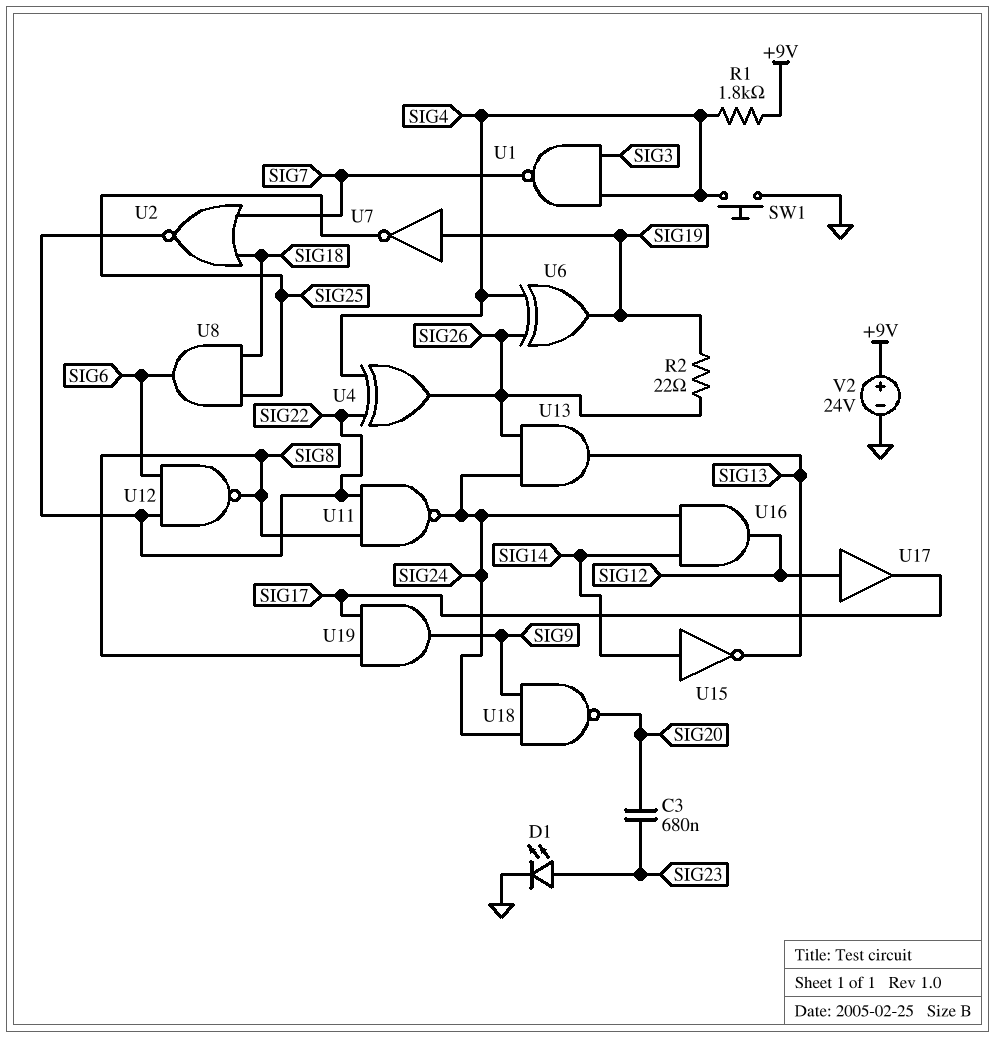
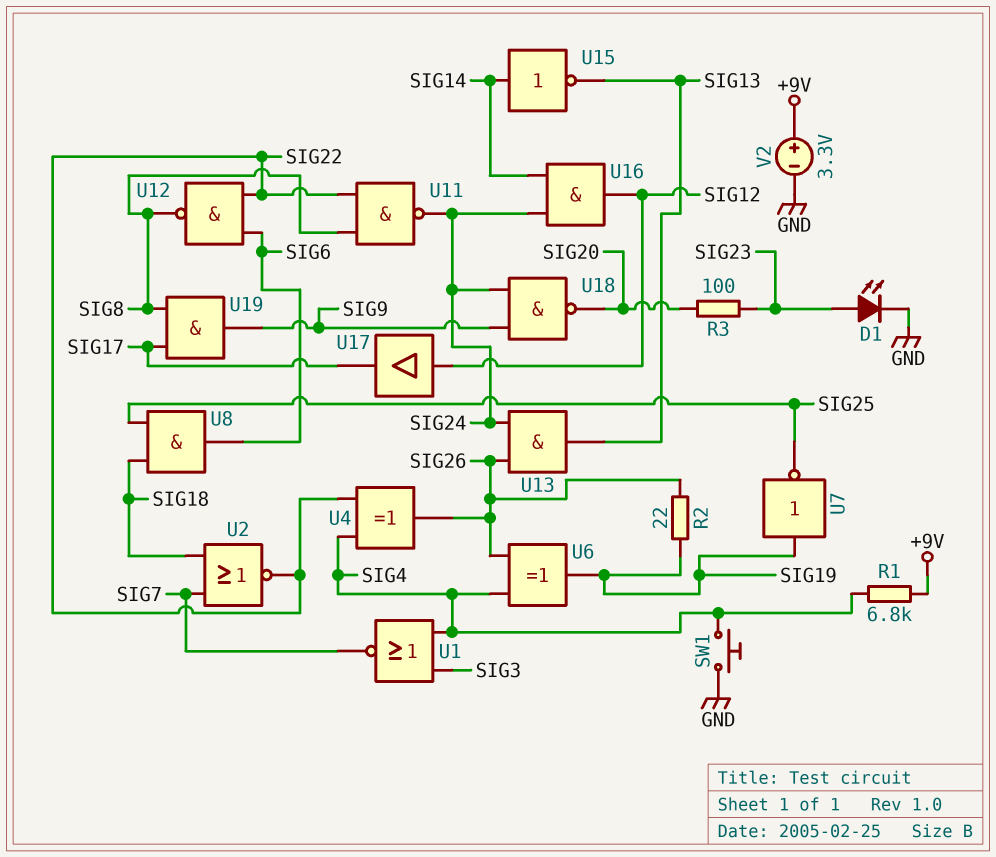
C3: 680nF (SIG20, SIG23) -> none
R1: 1.8k (+9V, SIG4) -> 6.8k (+9V, SIG4)
R3: none -> 100 (SIG20, SIG23)
U1: NAND (in SIG3, in SIG4, out SIG7) -> NOR (in SIG3, in SIG4, out SIG7)
V2: 24V (plus +9V, minus GND) -> 3.3V (plus +9V, minus GND)

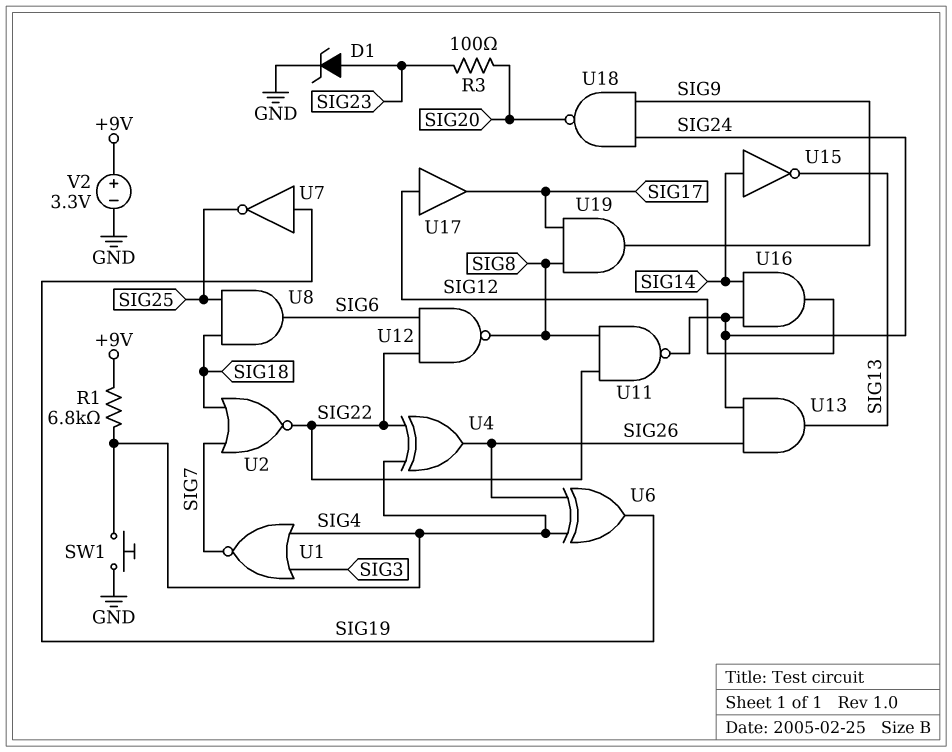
D1: LED (A SIG23, K GND) -> zener (A SIG23, K GND)
R2: 22 (SIG19, SIG26) -> none

